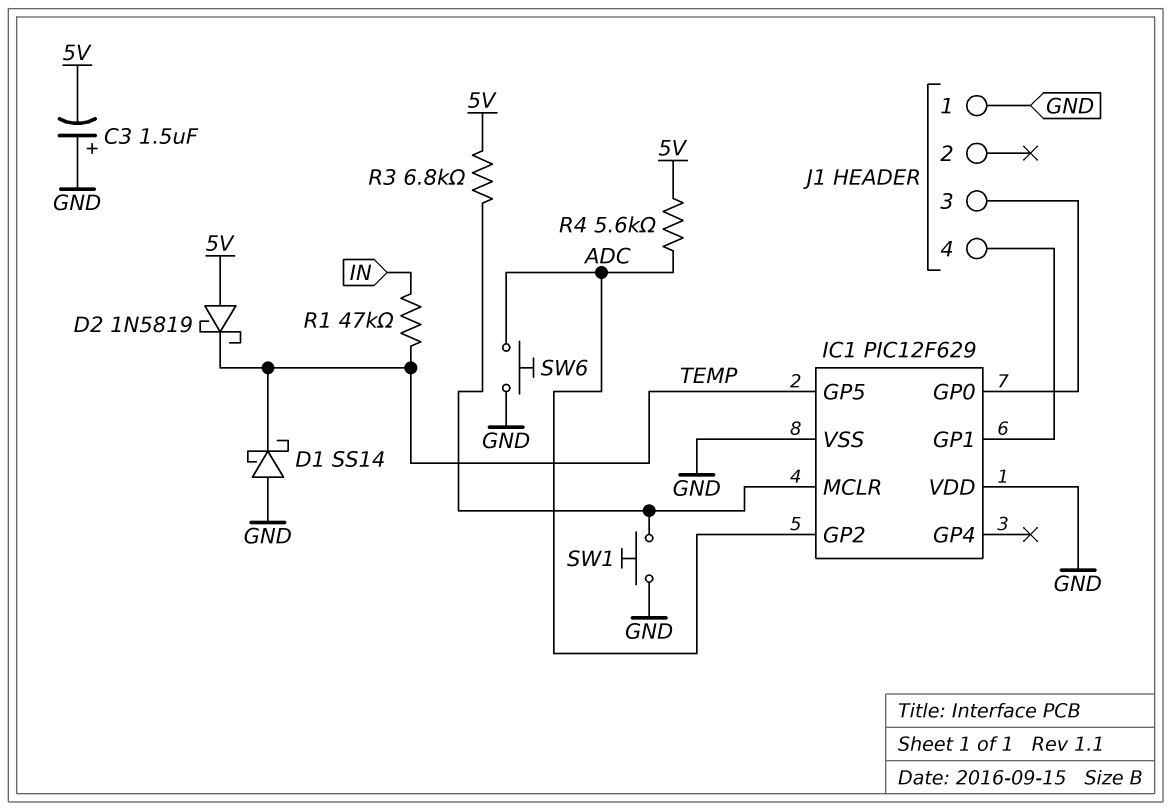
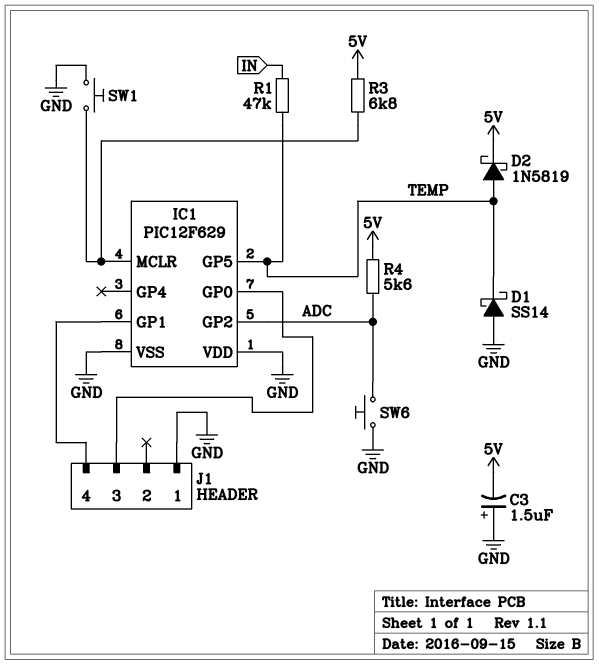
D2: schottky 1N5819 (A 5V, K TEMP) -> schottky 1N5819 (A TEMP, K 5V)

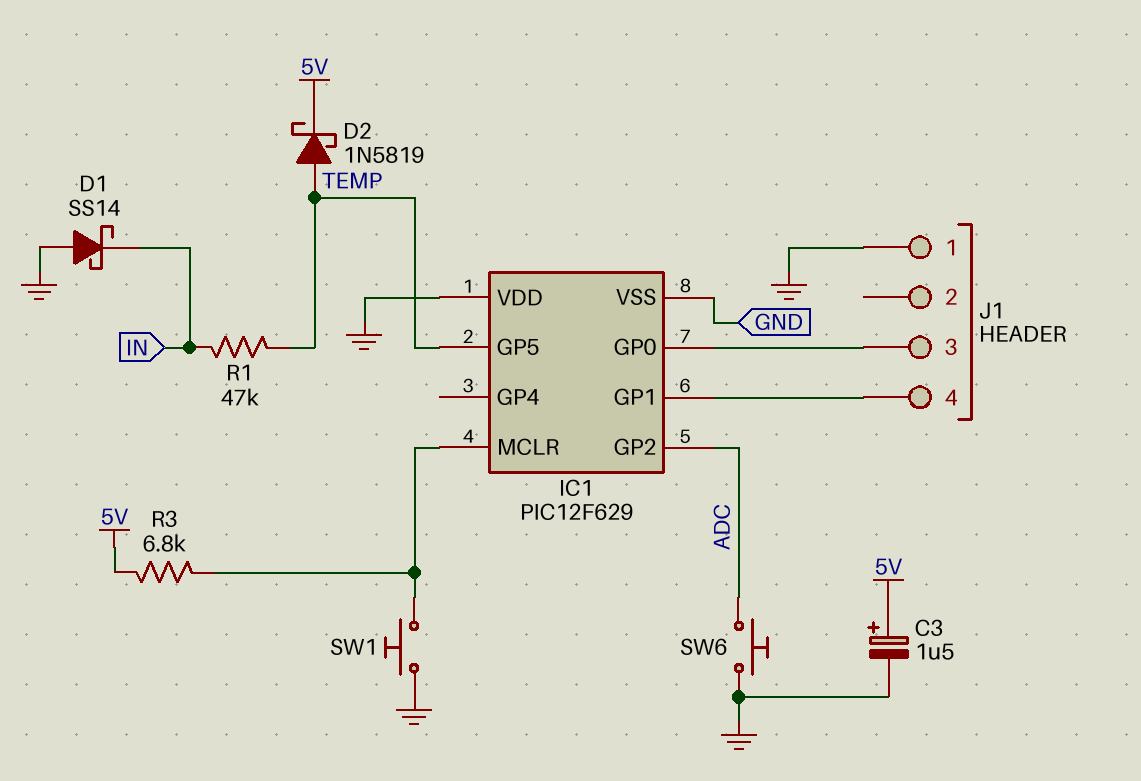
C3: 1.5uF (plus GND, minus 5V) -> 1.5uF (plus 5V, minus GND)
D1: schottky SS14 (A GND, K TEMP) -> schottky SS14 (A GND, K IN)
R4: 5.6k (5V, ADC) -> none

